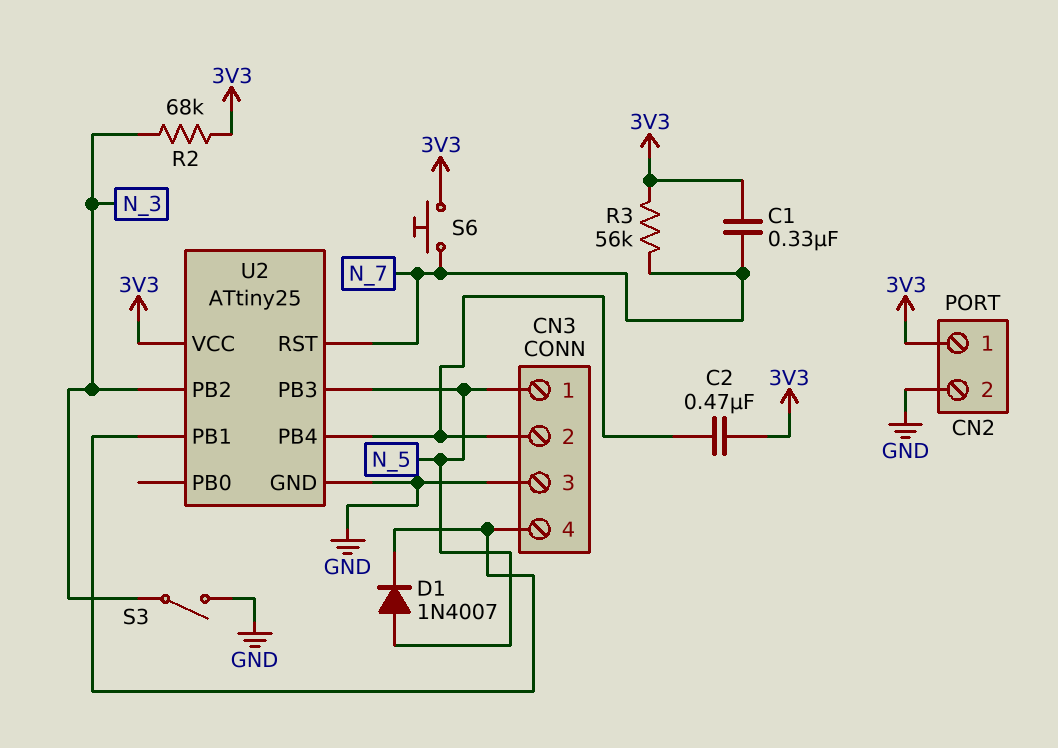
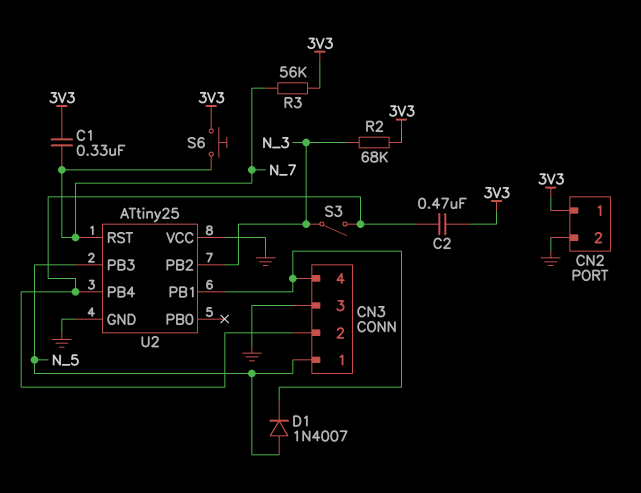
S3: switch (GND, N_3) -> switch (CN3/2, N_3)
U2 pin VCC: 3V3 -> GND

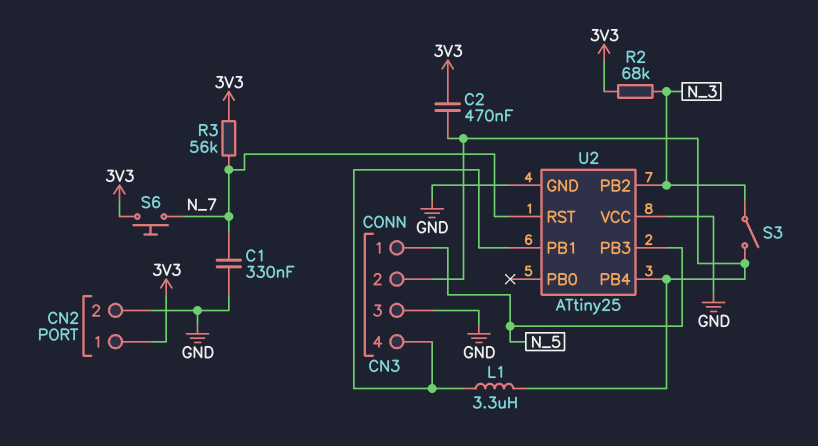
C1: 330nF (3V3, N_7) -> 330nF (GND, N_7)
D1: diode 1N4007 (A N_5, K CN3/4) -> none
L1: none -> 3.3uH (CN3/2, CN3/4)

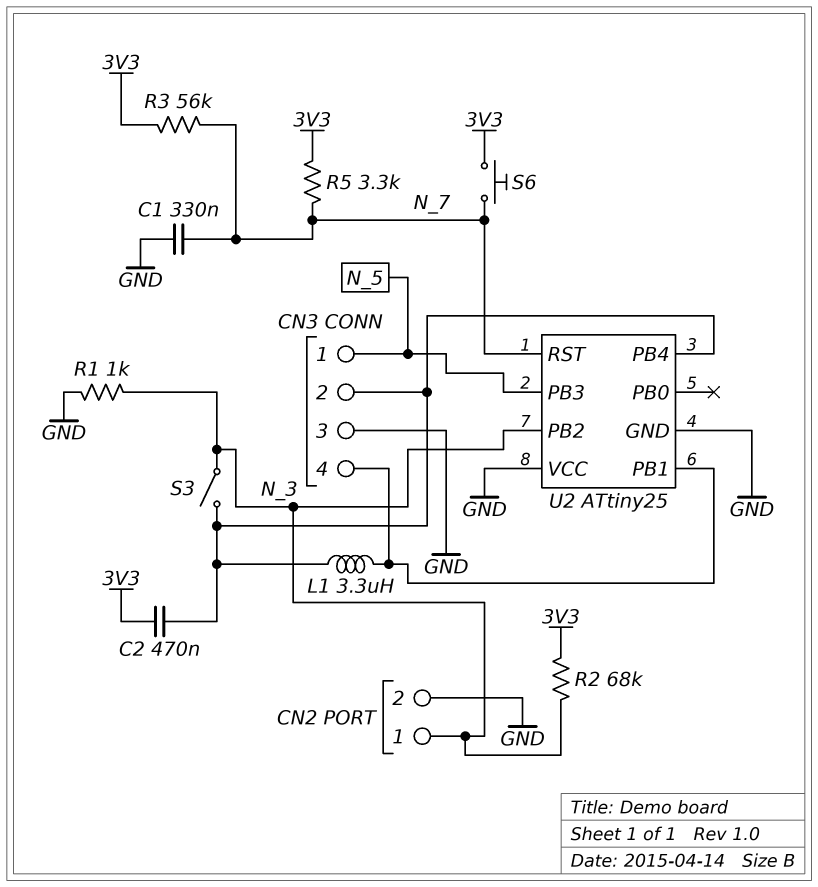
CN2 pin 1: 3V3 -> N_3
R1: none -> 1k (GND, N_3)
R5: none -> 3.3k (3V3, N_7)

